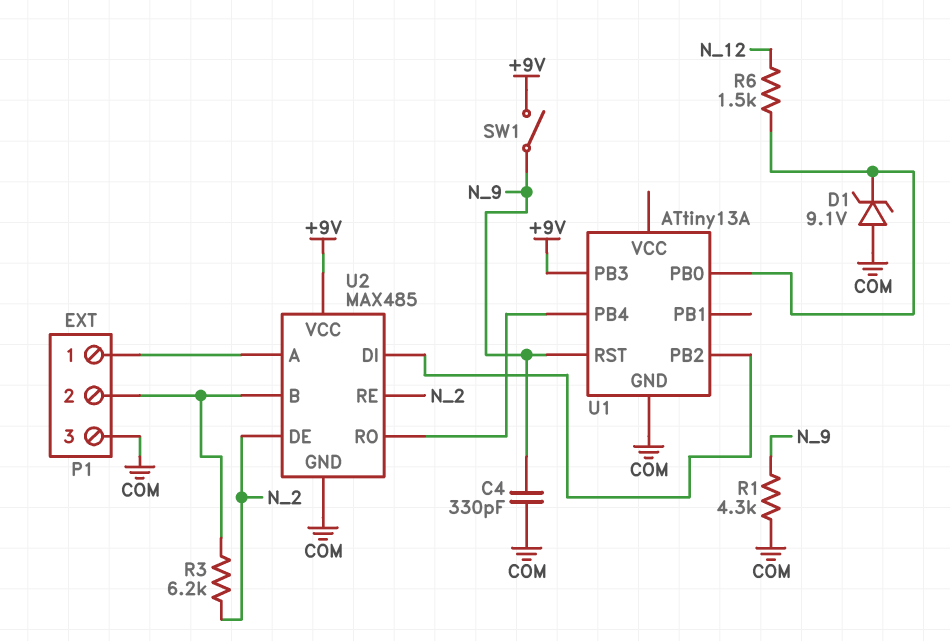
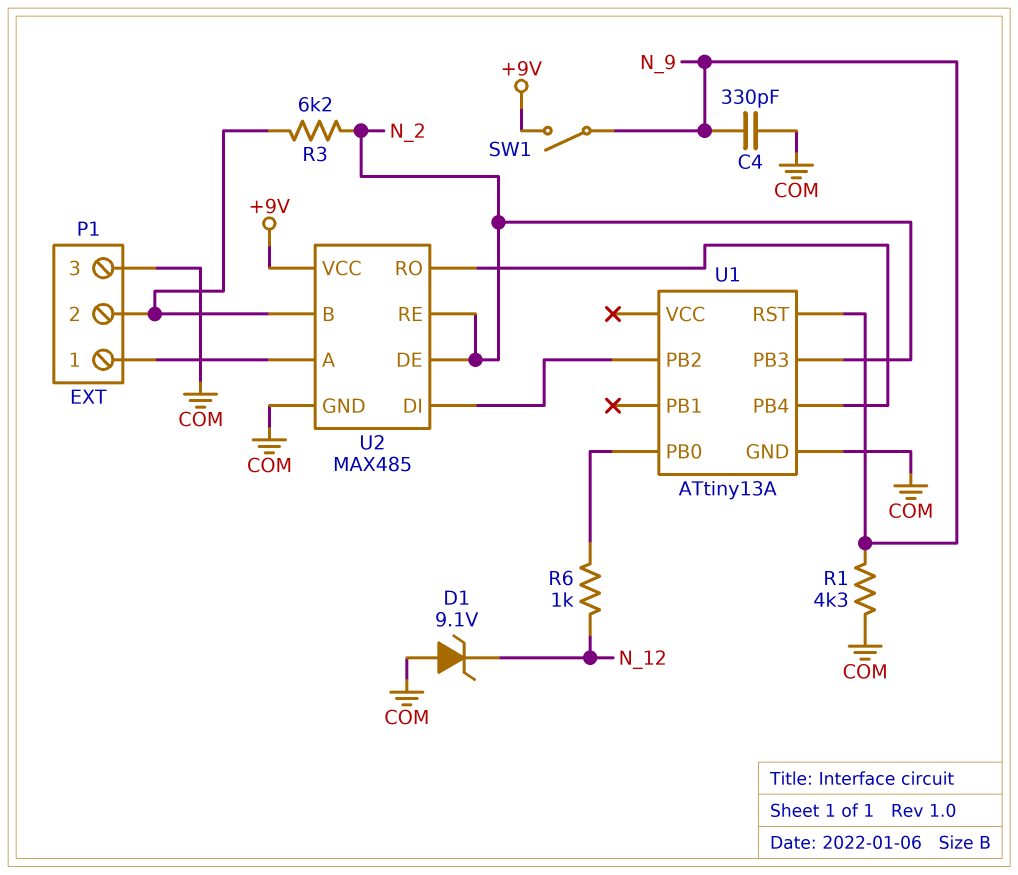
D1: zener 9.1V (A COM, K U1/PB0) -> zener 9.1V (A COM, K N_12)
R6: 1.5k (N_12, U1/PB0) -> 1k (N_12, U1/PB0)
U1 pin PB3: +9V -> N_2

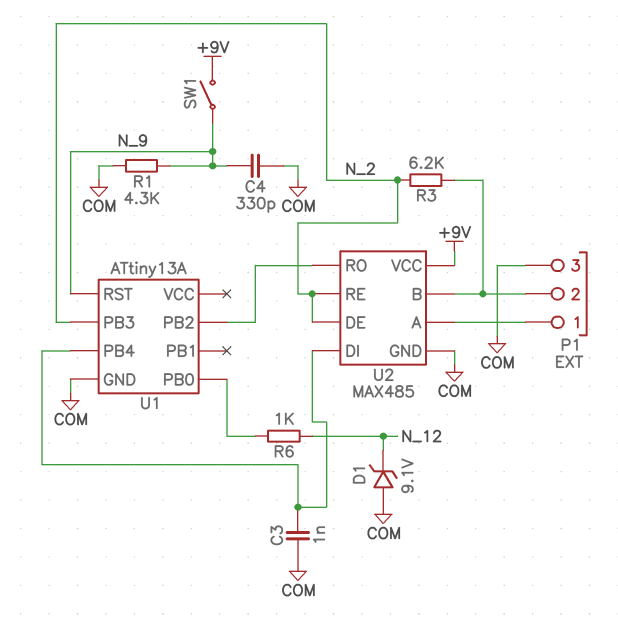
C3: none -> 1nF (COM, U1/PB4)
U2 pin DI: U1/PB2 -> U1/PB4
U2 pin RO: U1/PB4 -> U1/PB2

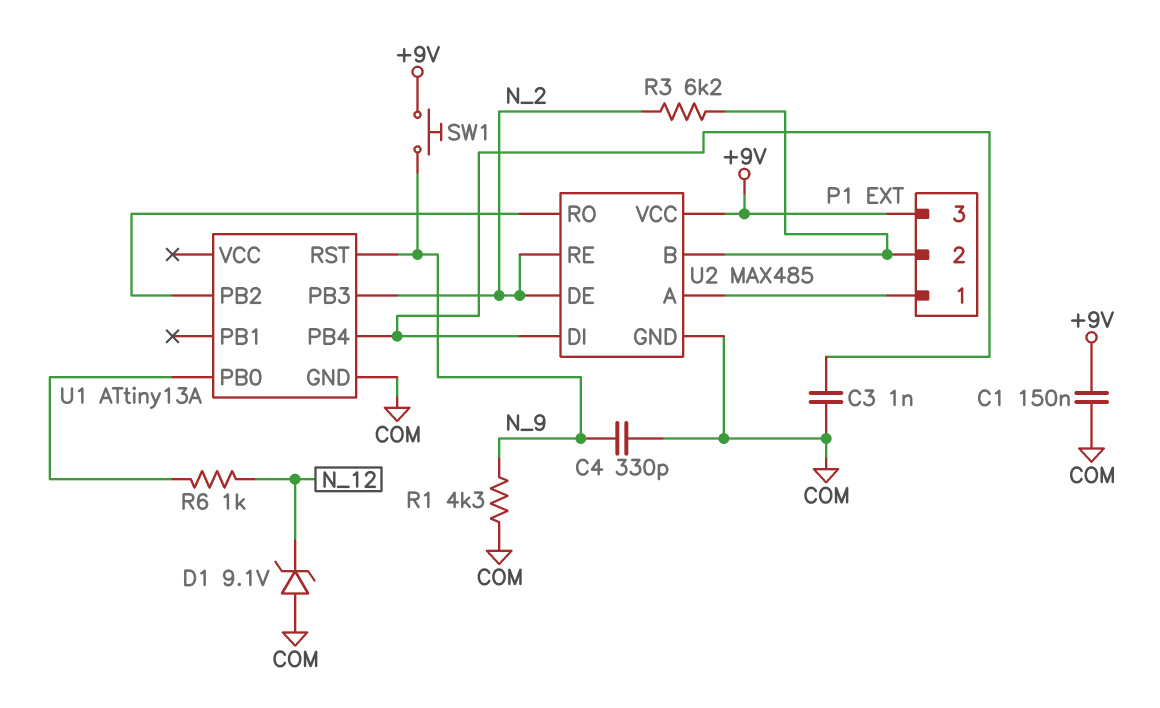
C1: none -> 150nF (+9V, COM)
P1 pin 3: COM -> +9V
SW1: switch (+9V, N_9) -> button (+9V, N_9)

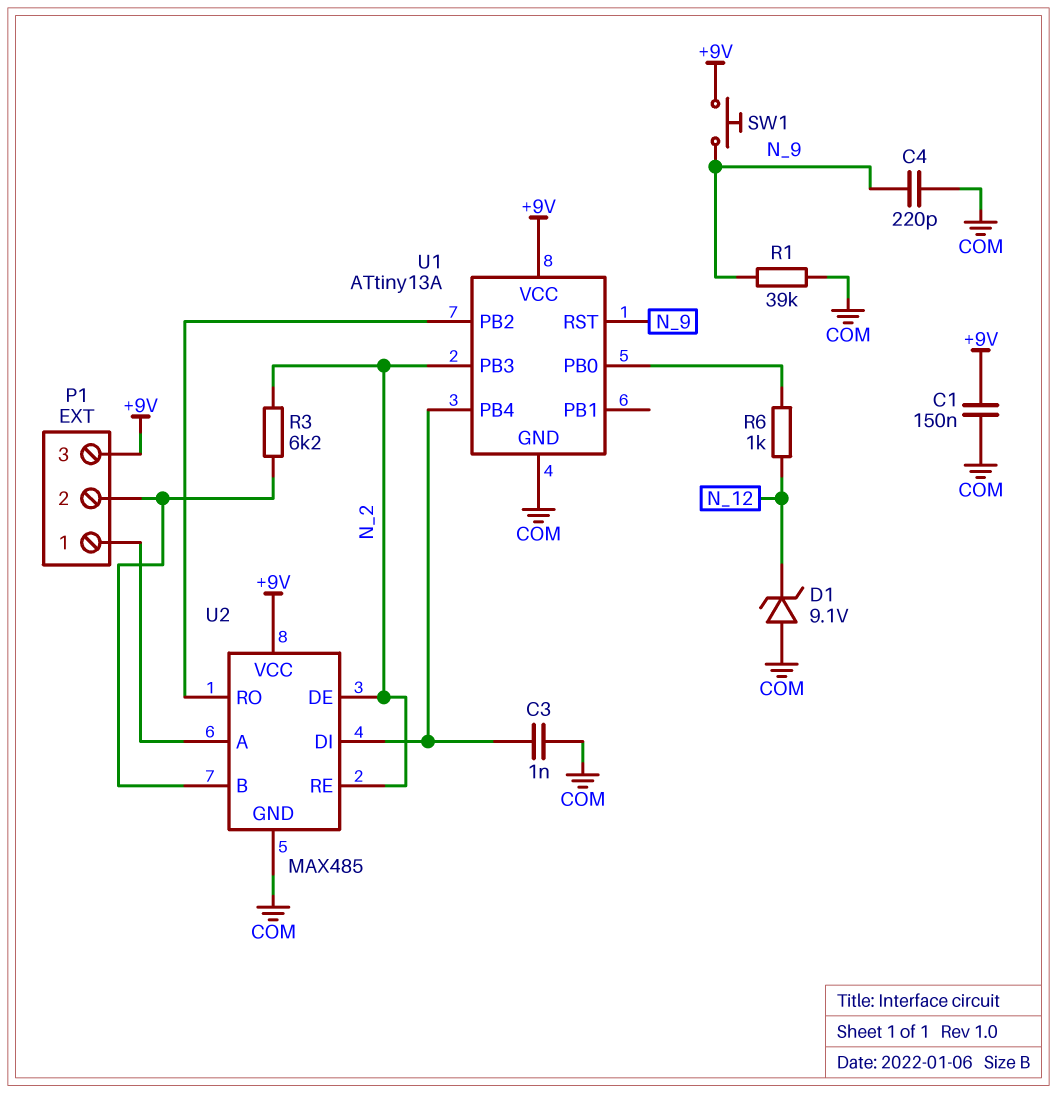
C4: 330pF (COM, N_9) -> 220pF (COM, N_9)
R1: 4.3k (COM, N_9) -> 39k (COM, N_9)
U1 pin VCC: none -> +9V

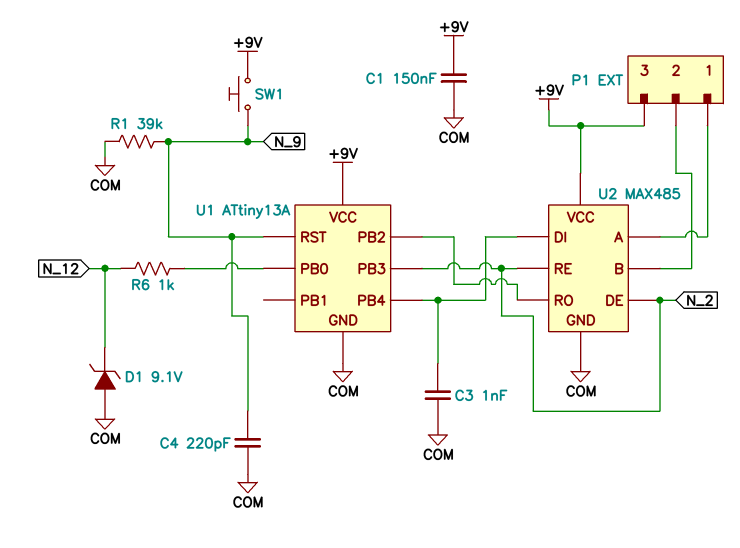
R3: 6.2k (N_2, P1/2) -> none

